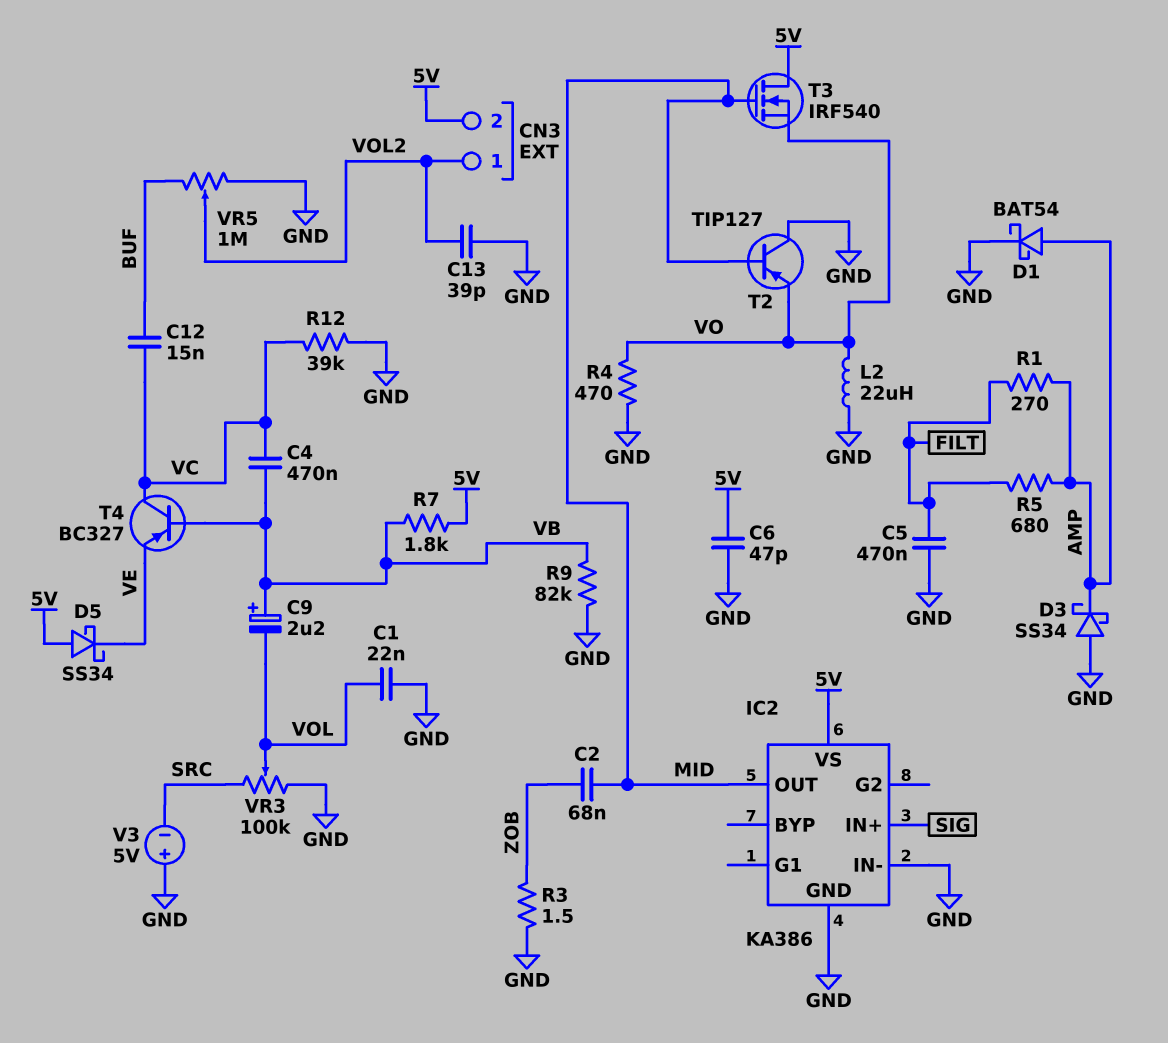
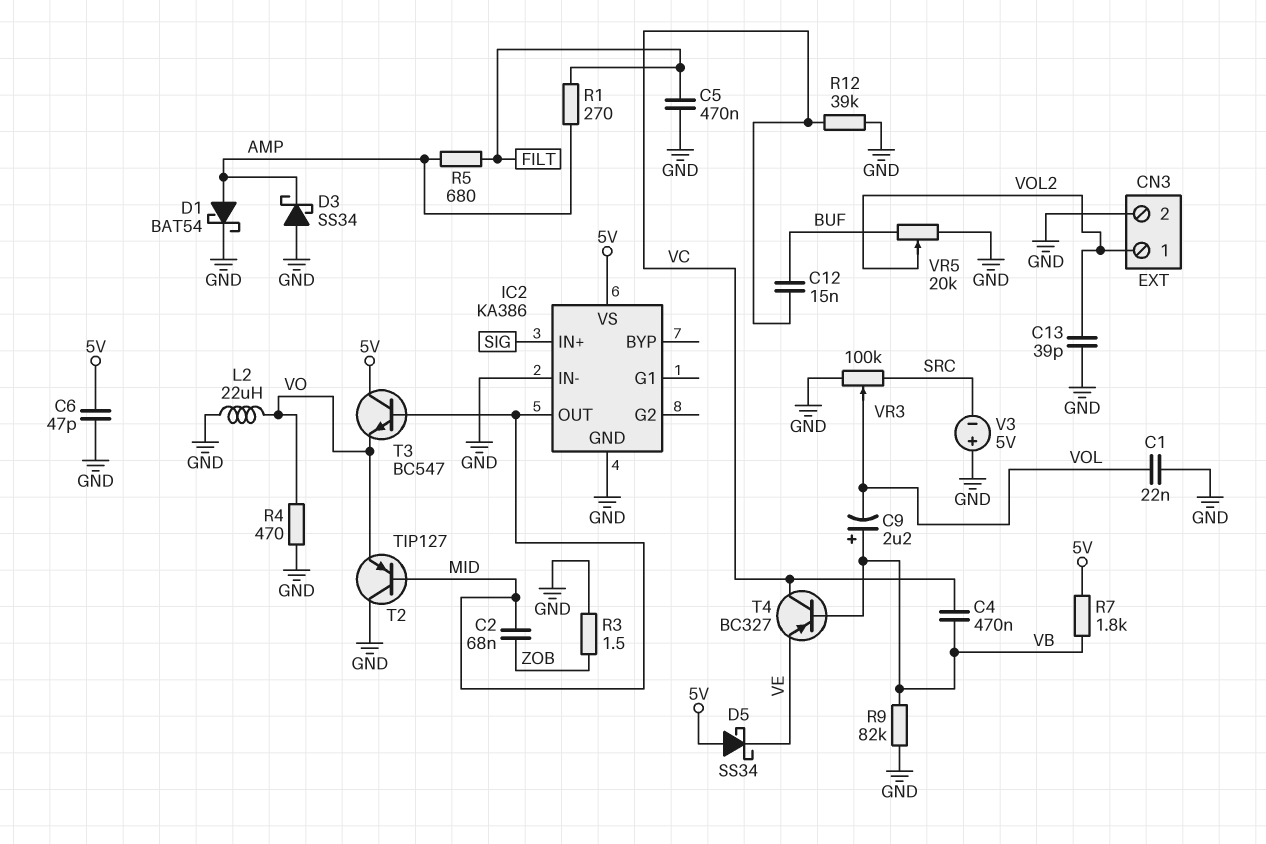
CN3 pin 2: 5V -> GND
T3: NMOS IRF540 (G MID, D 5V, S VO) -> NPN BC547 (B MID, C 5V, E VO)
VR5: 1M (BUF, GND, wiper VOL2) -> 20k (BUF, GND, wiper VOL2)

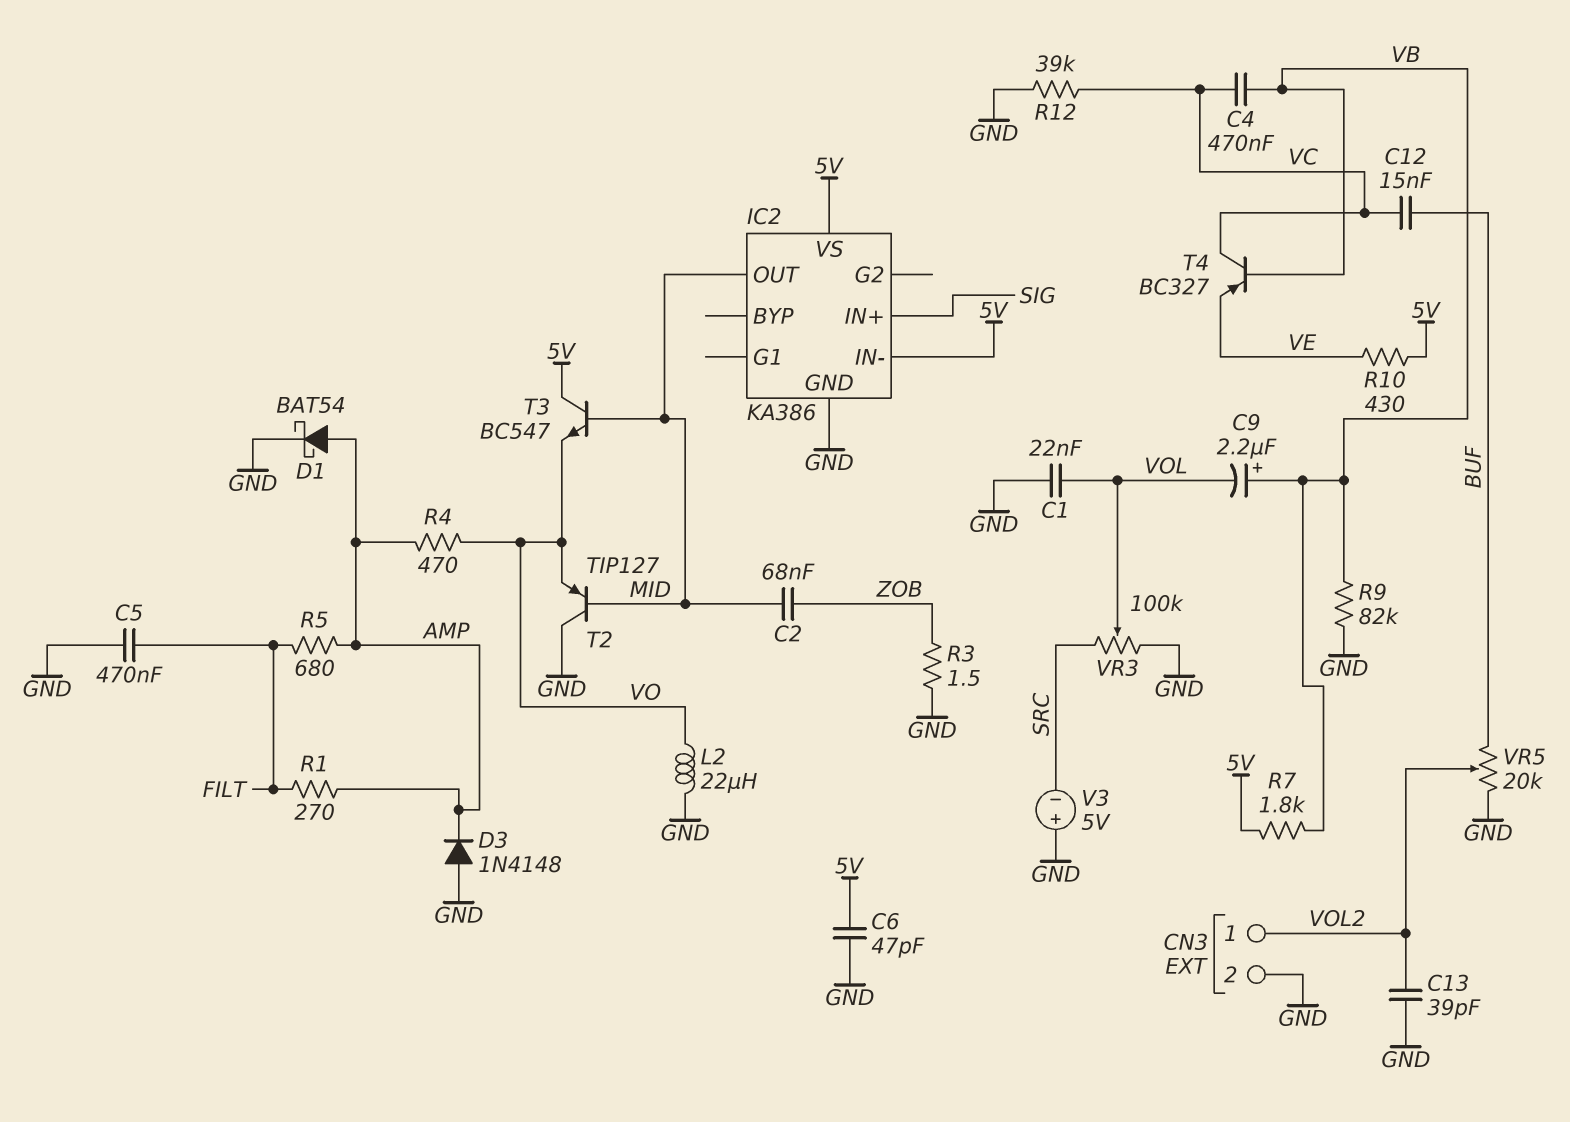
D3: schottky SS34 (A GND, K AMP) -> diode 1N4148 (A GND, K AMP)
D5: schottky SS34 (A 5V, K VE) -> none
IC2 pin IN-: GND -> 5V
R4: 470 (GND, VO) -> 470 (AMP, VO)
R10: none -> 430 (5V, VE)

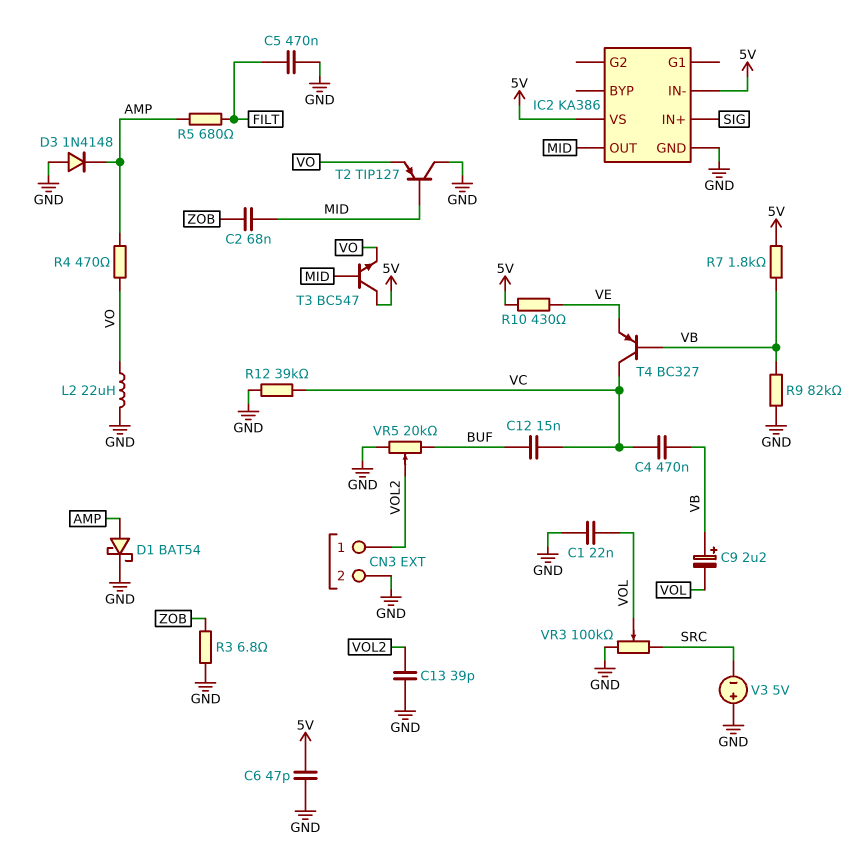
R1: 270 (AMP, FILT) -> none
R3: 1.5 (GND, ZOB) -> 6.8 (GND, ZOB)

